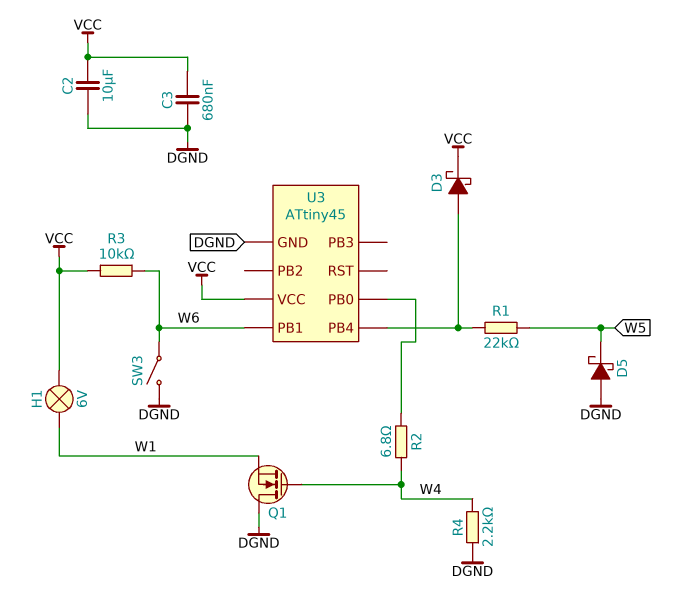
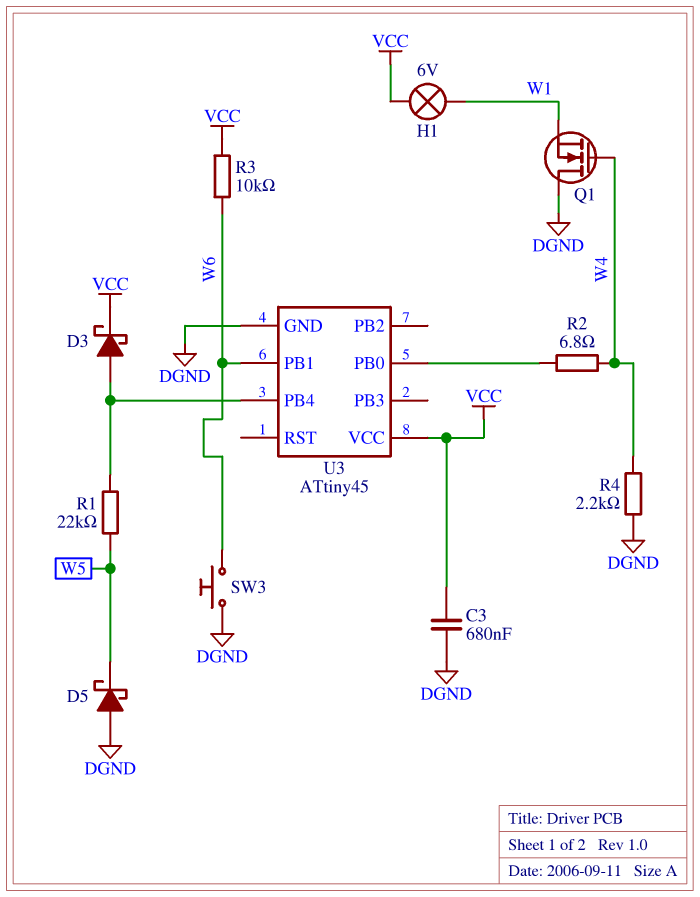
C2: 10uF (DGND, VCC) -> none
SW3: switch (DGND, W6) -> button (DGND, W6)

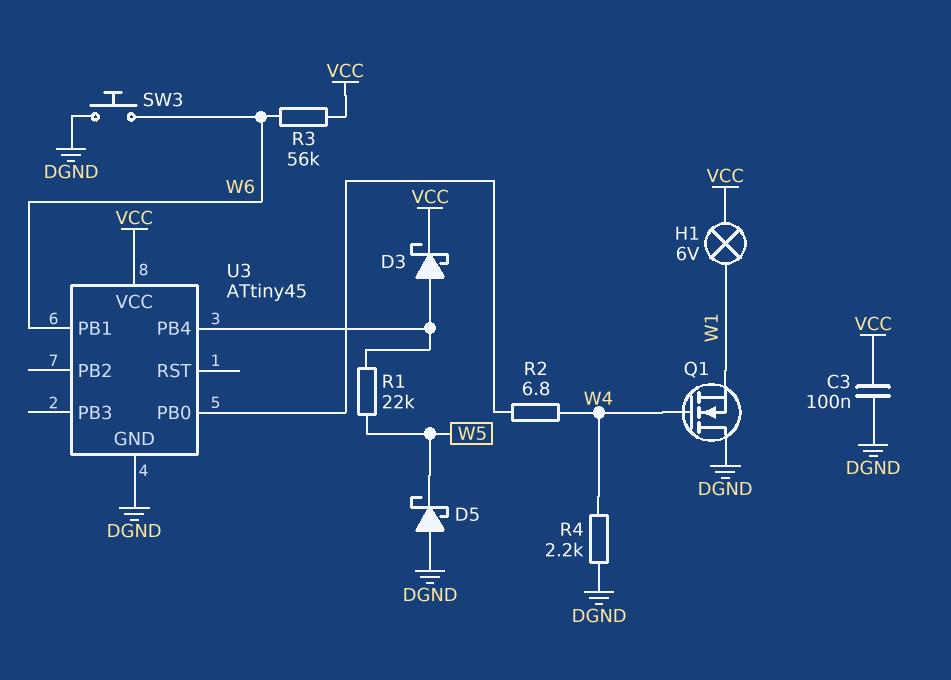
C3: 680nF (DGND, VCC) -> 100nF (DGND, VCC)
R3: 10k (VCC, W6) -> 56k (VCC, W6)

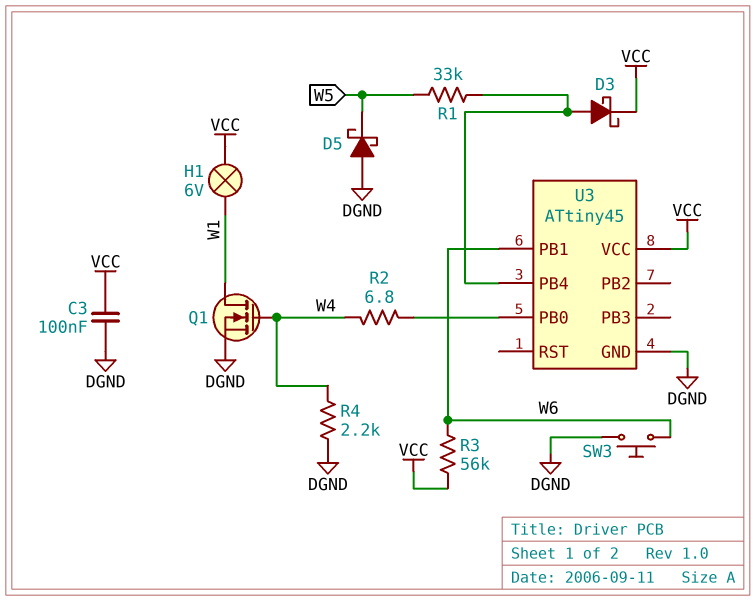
Q1: NMOS (G W4, D DGND, S W1) -> NMOS (G W4, D W1, S DGND)
R1: 22k (U3/PB4, W5) -> 33k (U3/PB4, W5)

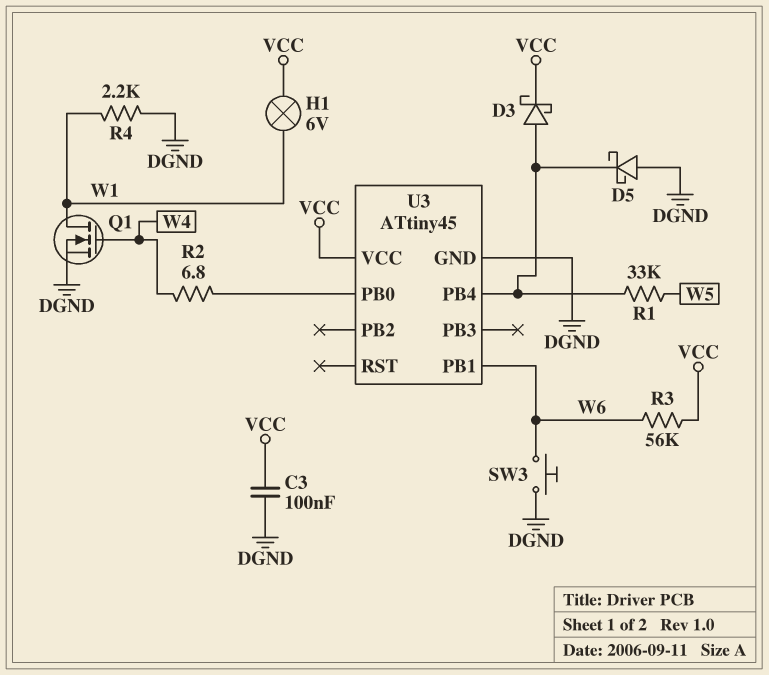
D5: schottky (A DGND, K W5) -> schottky (A DGND, K U3/PB4)
R4: 2.2k (DGND, W4) -> 2.2k (DGND, W1)

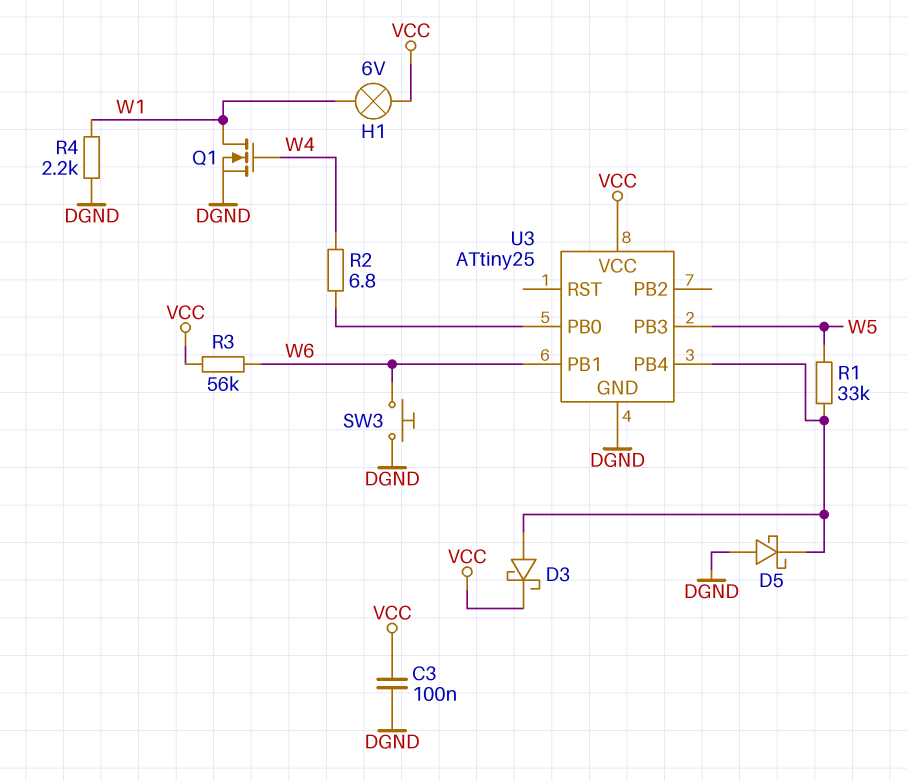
U3: ATtiny45 -> ATtiny25
U3 pin PB3: none -> W5

